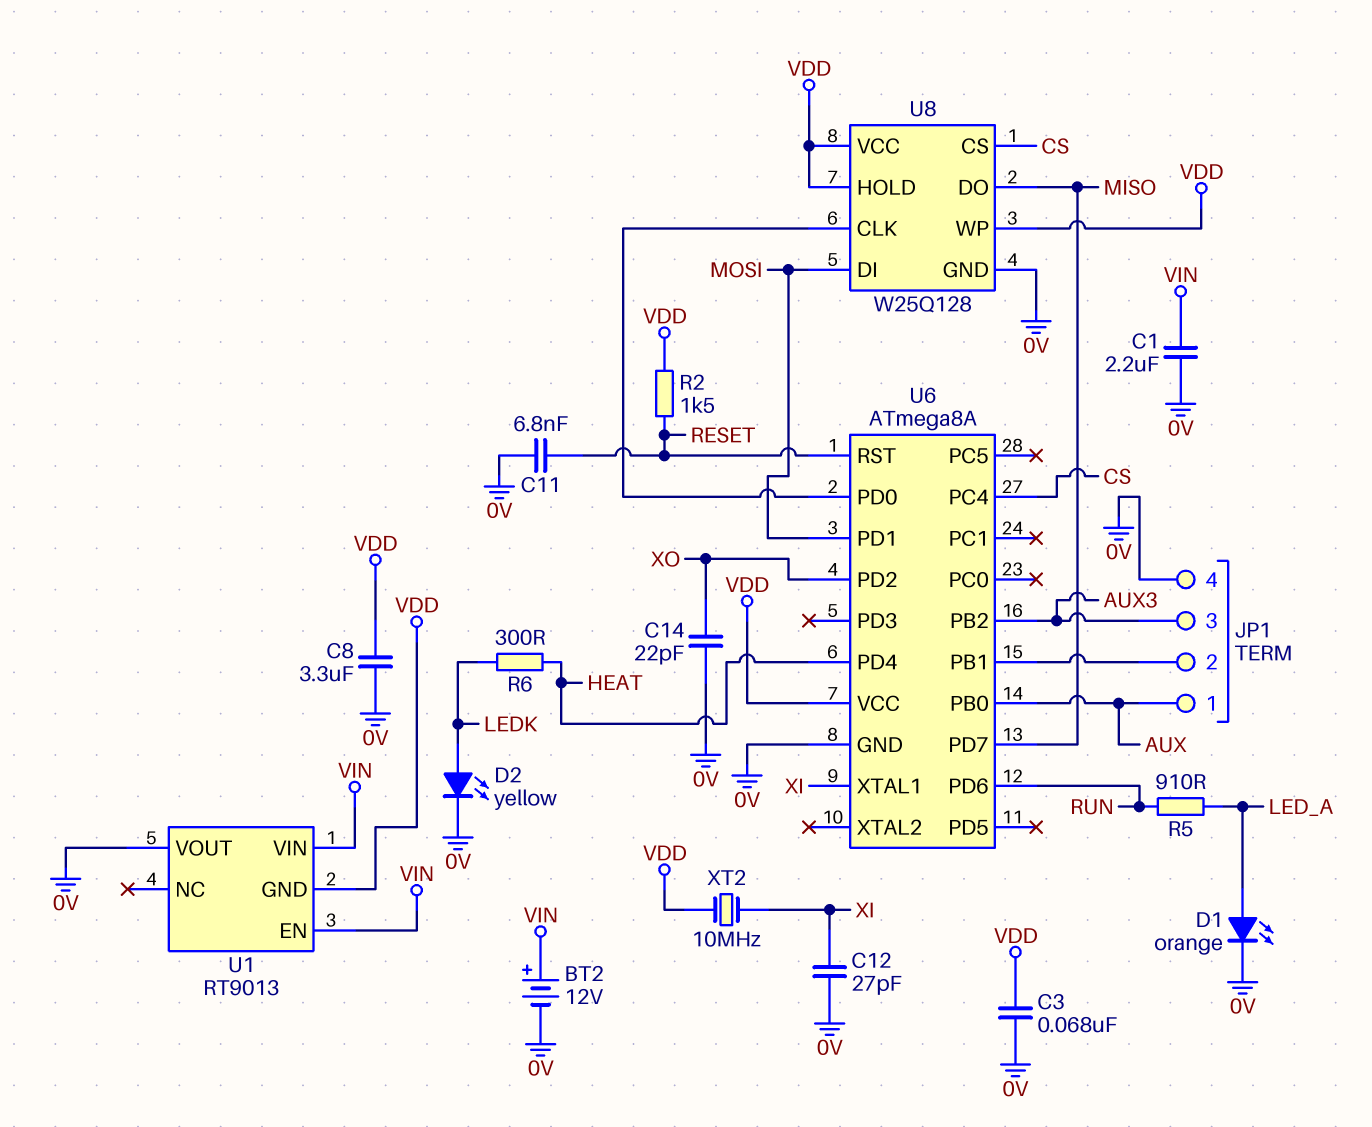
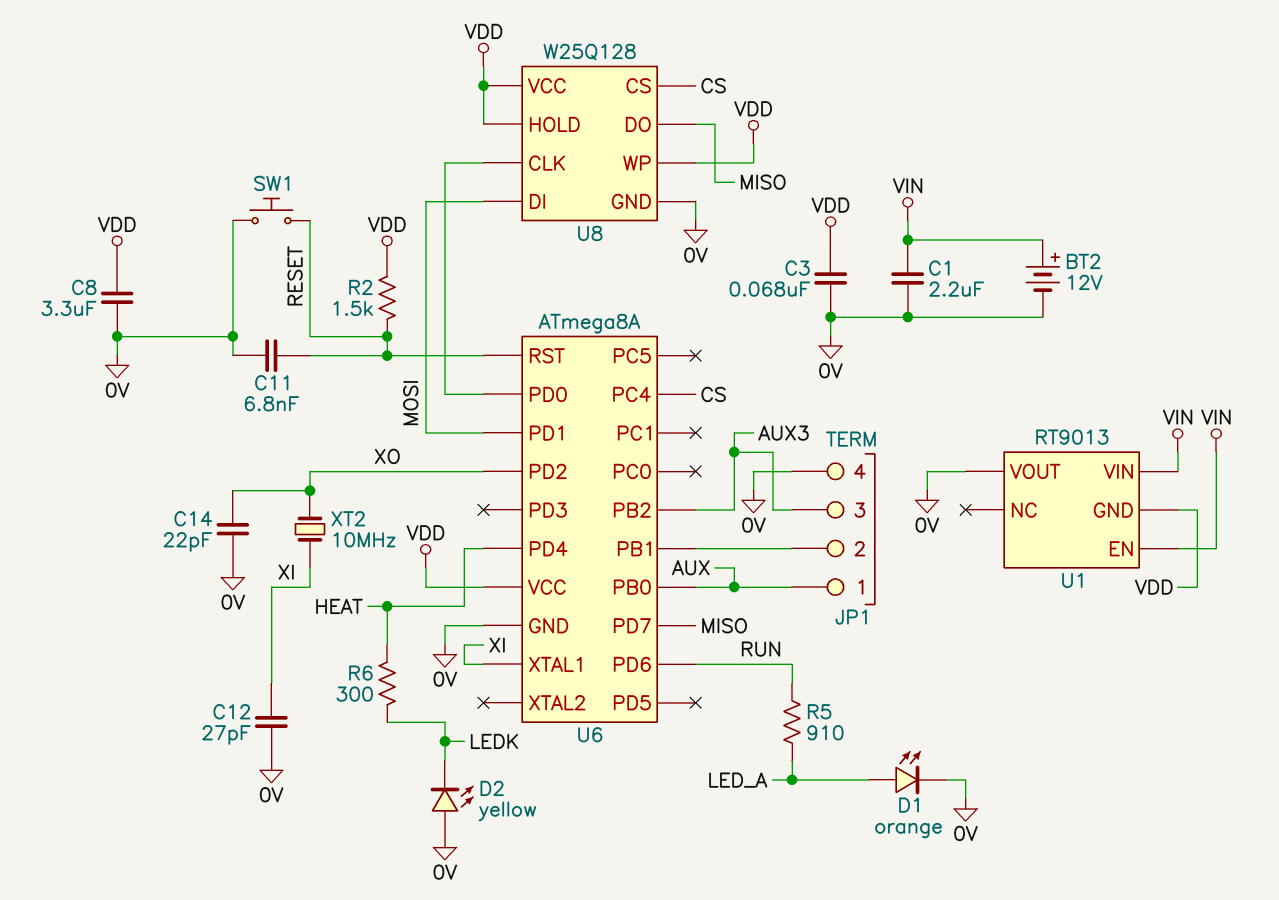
D2: LED yellow (A LEDK, K 0V) -> LED yellow (A 0V, K LEDK)
SW1: none -> button (0V, RESET)
XT2: 10MHz (VDD, XI) -> 10MHz (XI, XO)

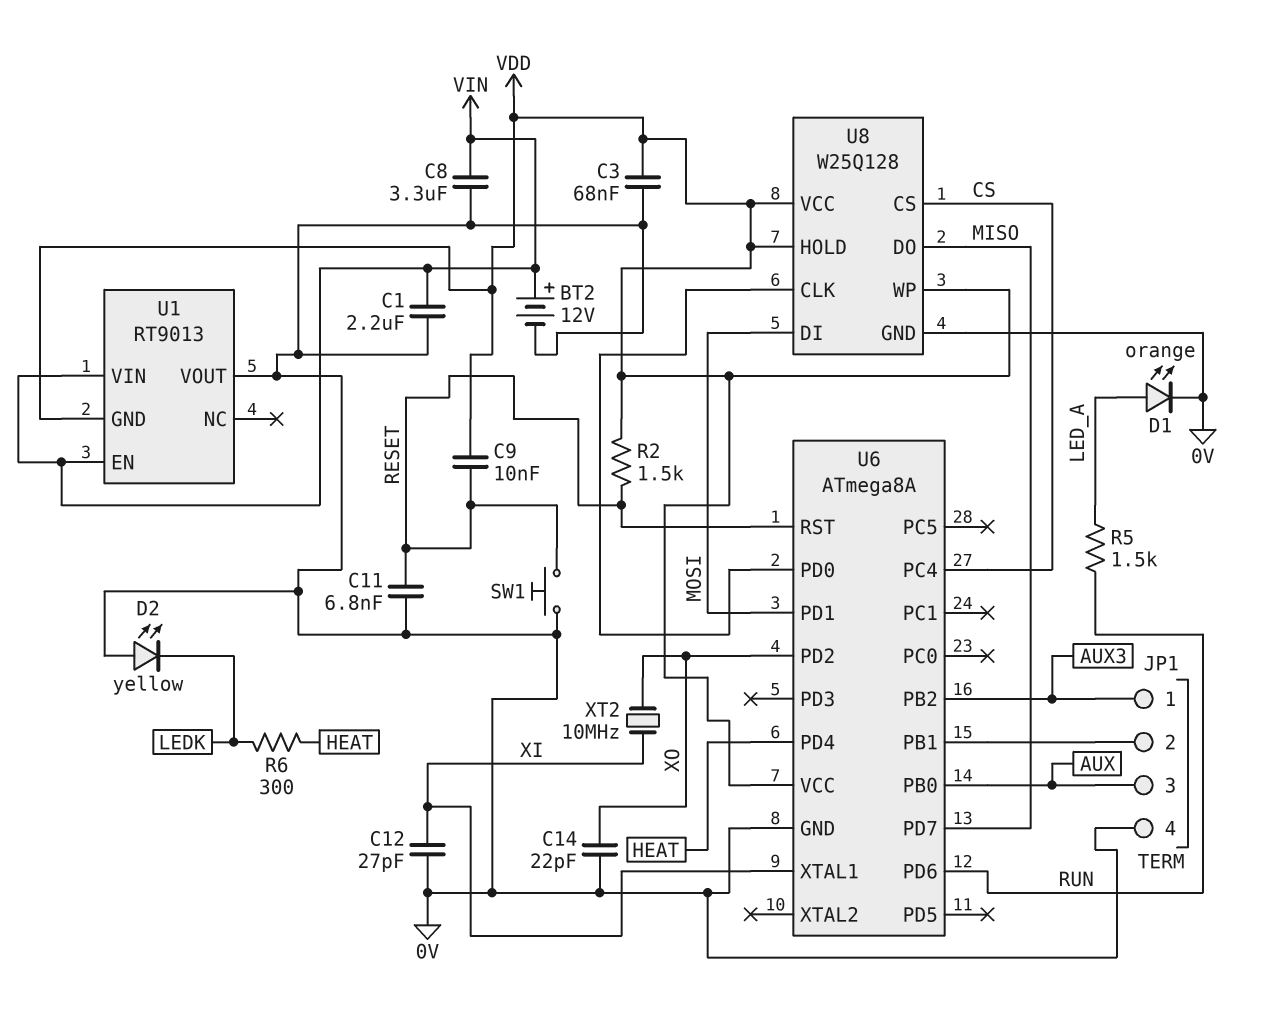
C8: 3.3uF (0V, VDD) -> 3.3uF (0V, VIN)
C9: none -> 10nF (RESET, VDD)
JP1 pin 1: AUX -> AUX3
JP1 pin 3: AUX3 -> AUX
R5: 910 (LED_A, RUN) -> 1.5k (LED_A, RUN)

